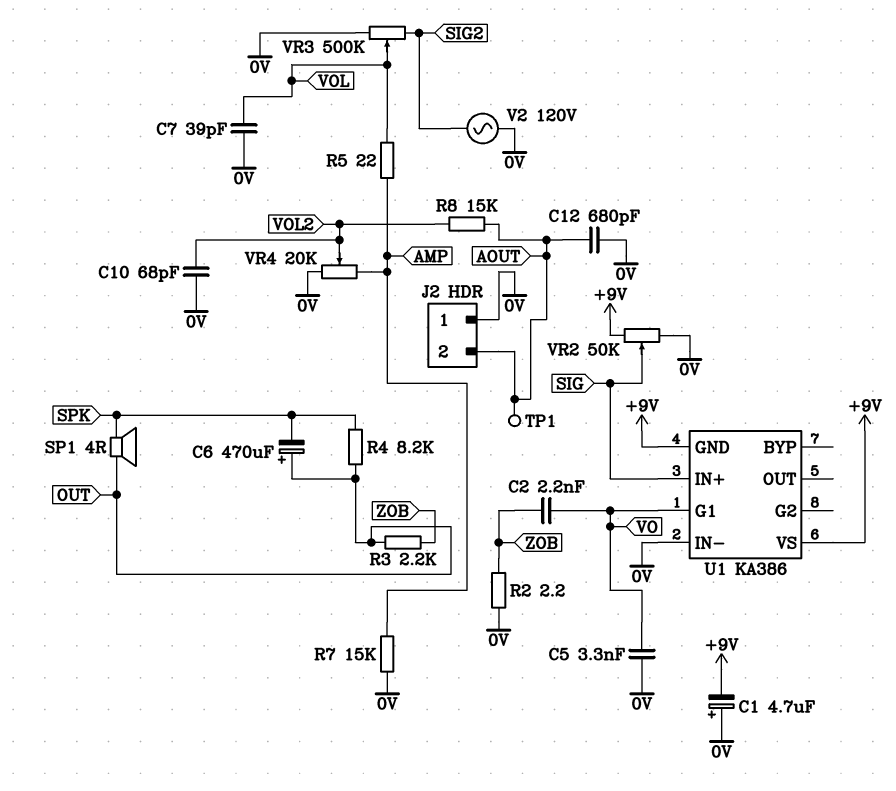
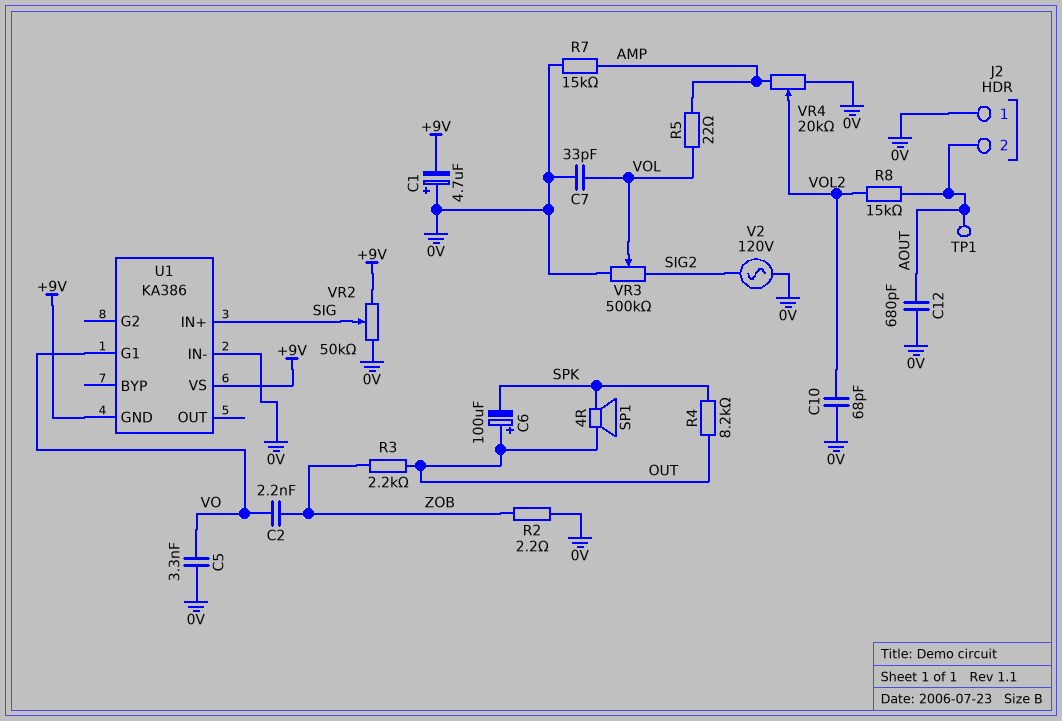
C6: 470uF (plus OUT, minus SPK) -> 100uF (plus OUT, minus SPK)
C7: 39pF (0V, VOL) -> 33pF (0V, VOL)

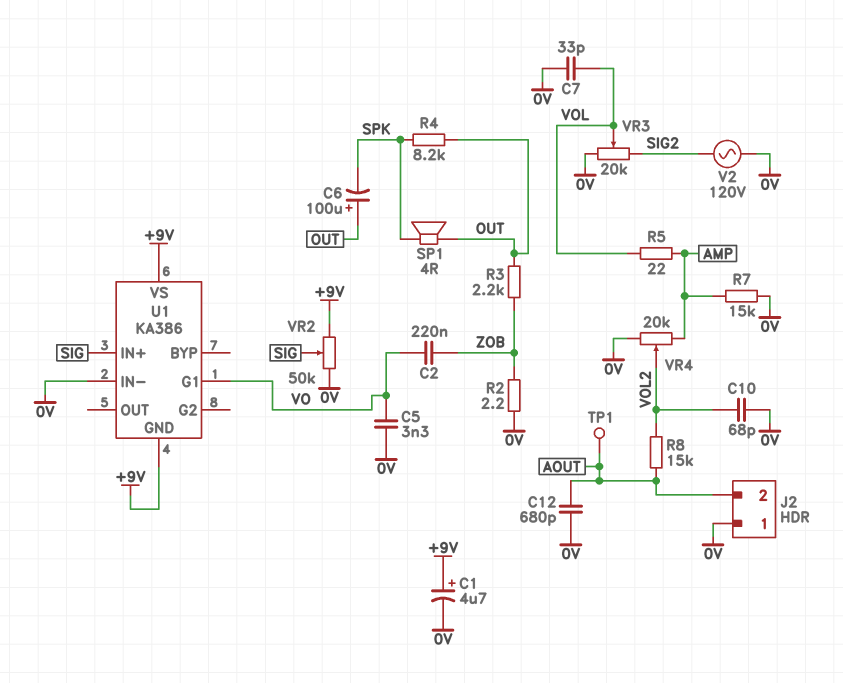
C1: 4.7uF (plus 0V, minus +9V) -> 4.7uF (plus +9V, minus 0V)
C2: 2.2nF (VO, ZOB) -> 220nF (VO, ZOB)
VR3: 500k (0V, SIG2, wiper VOL) -> 20k (0V, SIG2, wiper VOL)

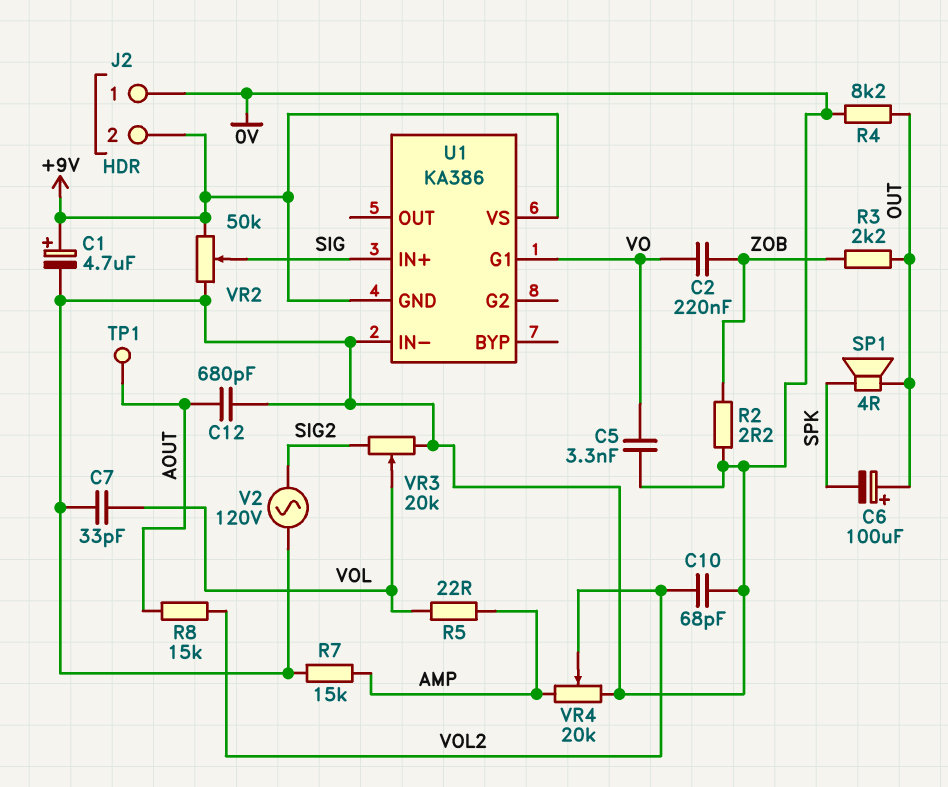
J2 pin 2: AOUT -> +9V
R4: 8.2k (OUT, SPK) -> 8.2k (0V, OUT)

